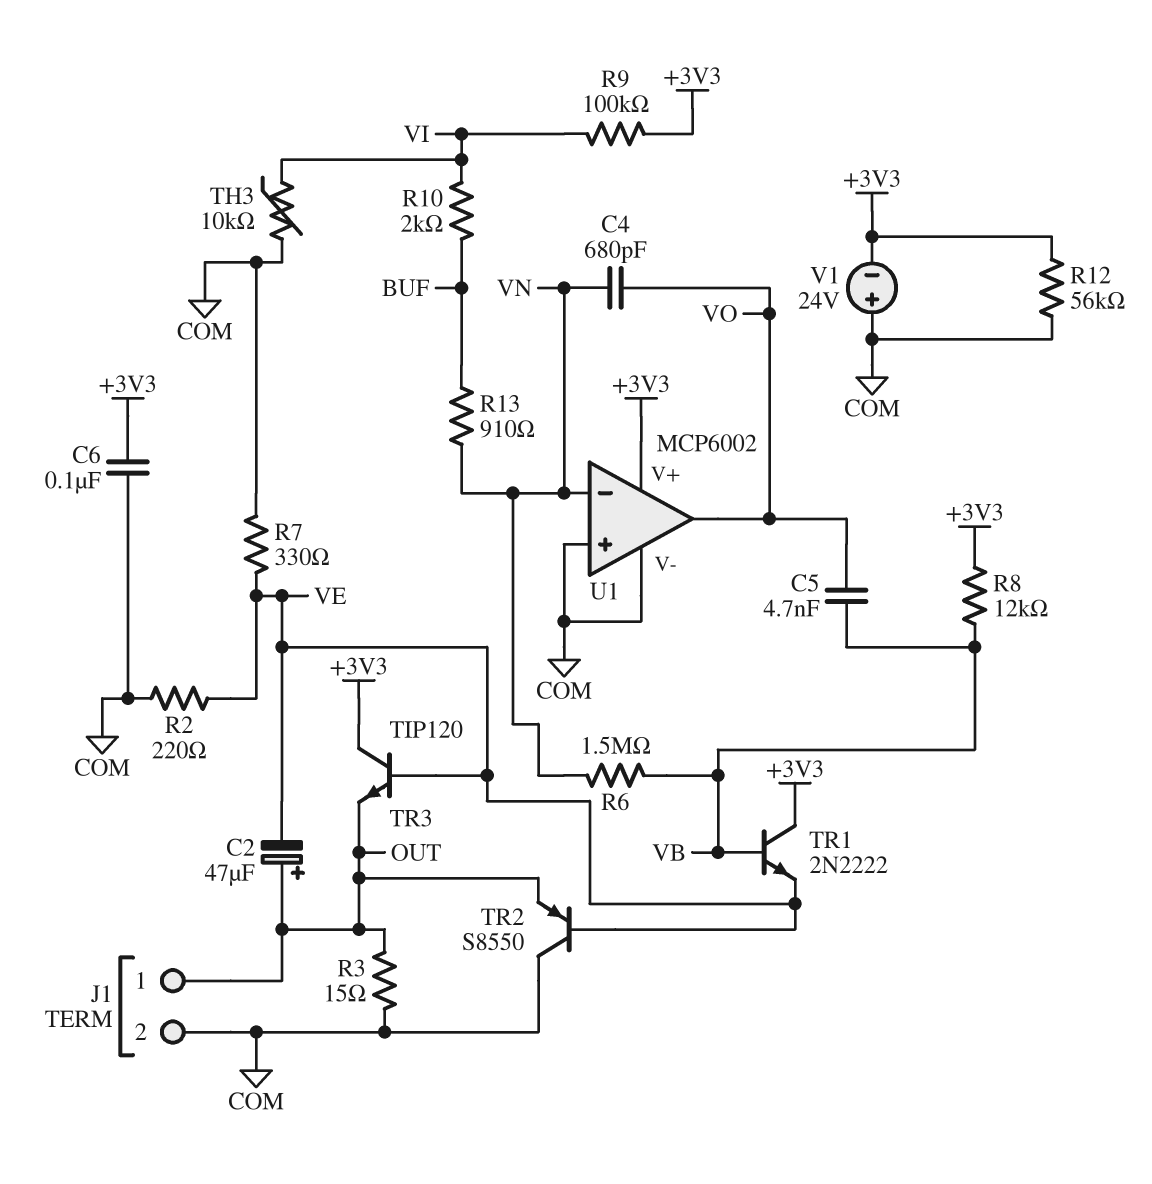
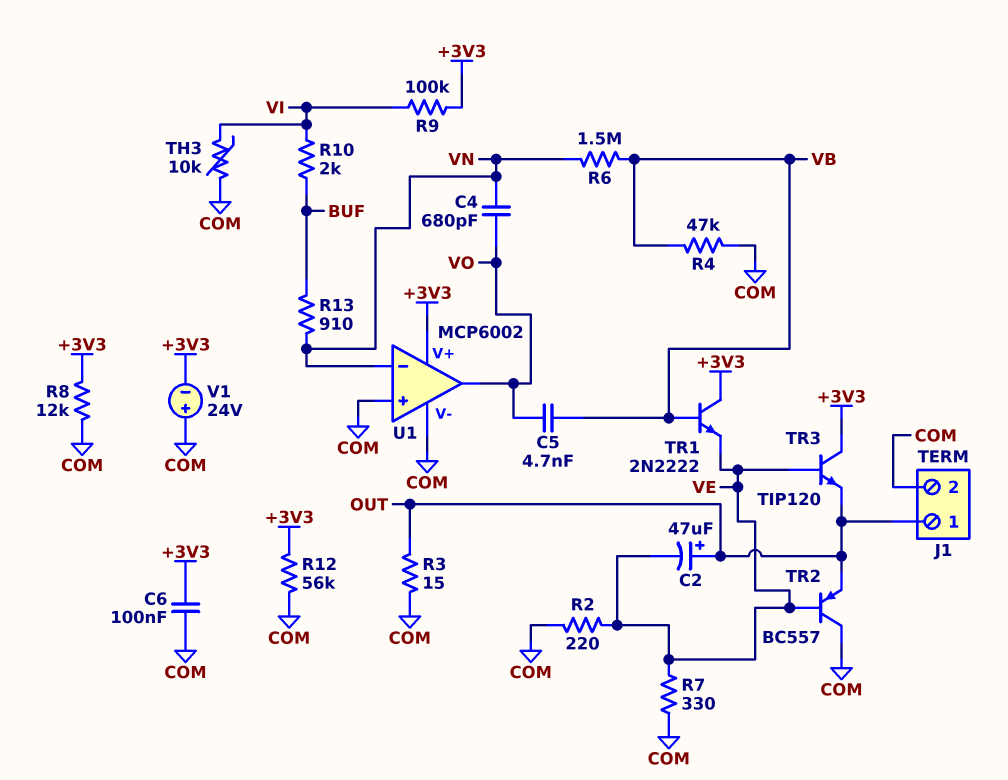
R4: none -> 47k (COM, VB)
R8: 12k (+3V3, VB) -> 12k (+3V3, COM)
TR2: PNP S8550 (B VE, C COM, E OUT) -> PNP BC557 (B VE, C COM, E OUT)

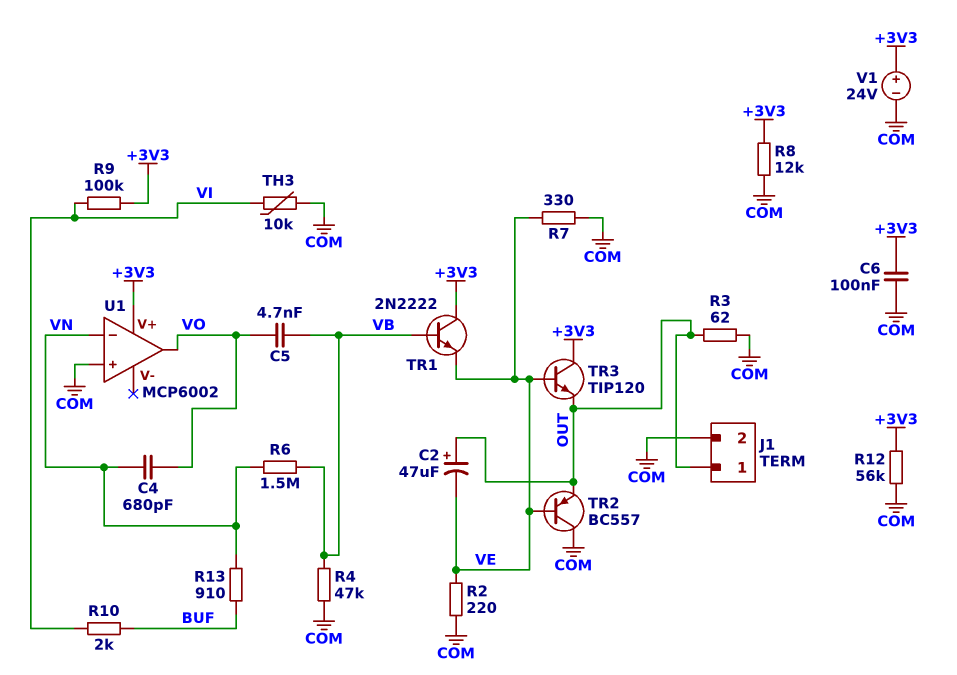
R3: 15 (COM, OUT) -> 62 (COM, OUT)
U1 pin V-: COM -> none
V1: 24V (plus COM, minus +3V3) -> 24V (plus +3V3, minus COM)

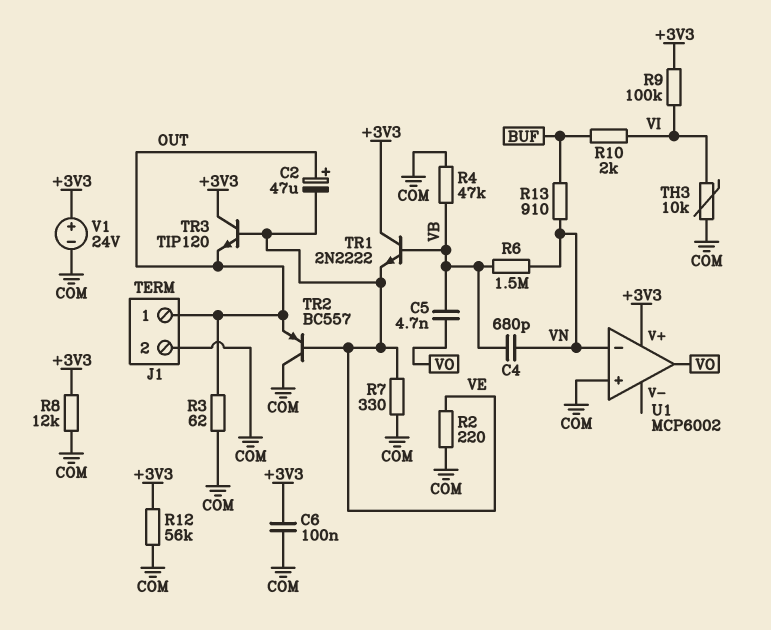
C4: 680pF (VN, VO) -> 680pF (VB, VN)

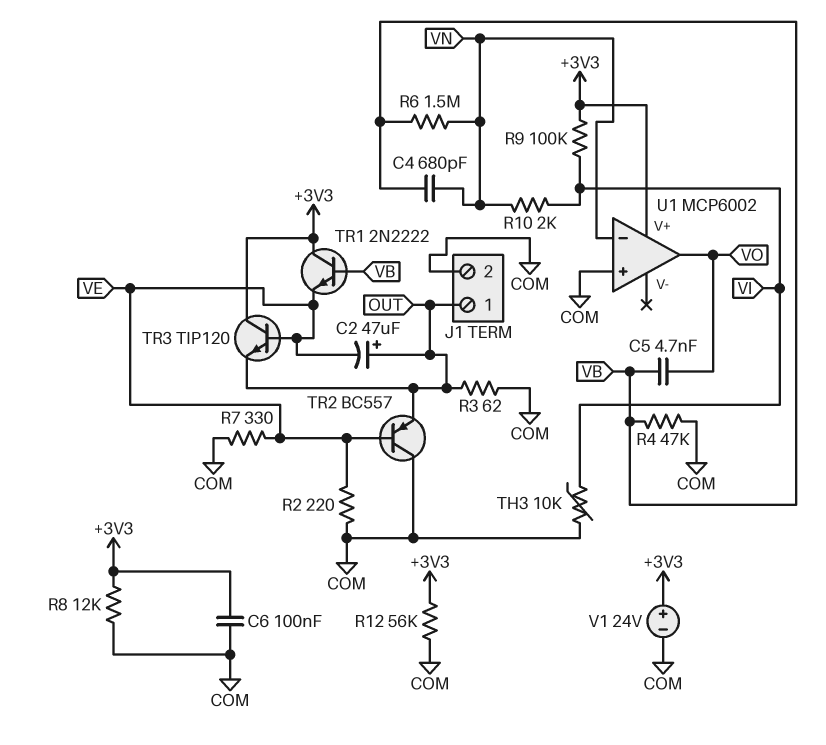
R10: 2k (BUF, VI) -> 2k (VI, VN)
R13: 910 (BUF, VN) -> none

